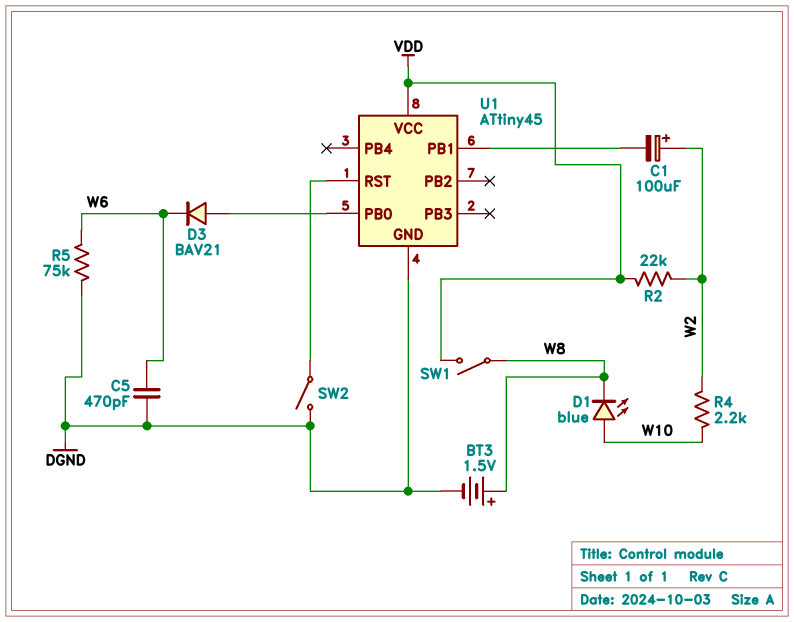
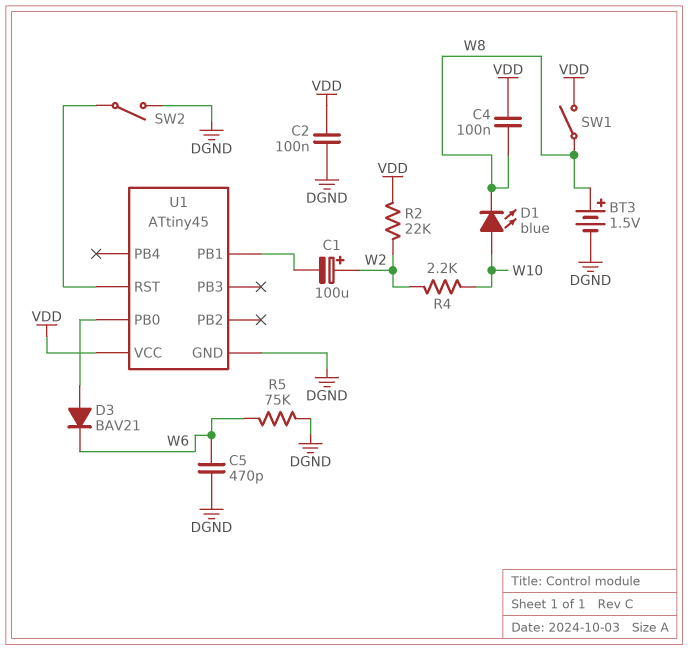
C2: none -> 100nF (DGND, VDD)
C4: none -> 100nF (VDD, W8)

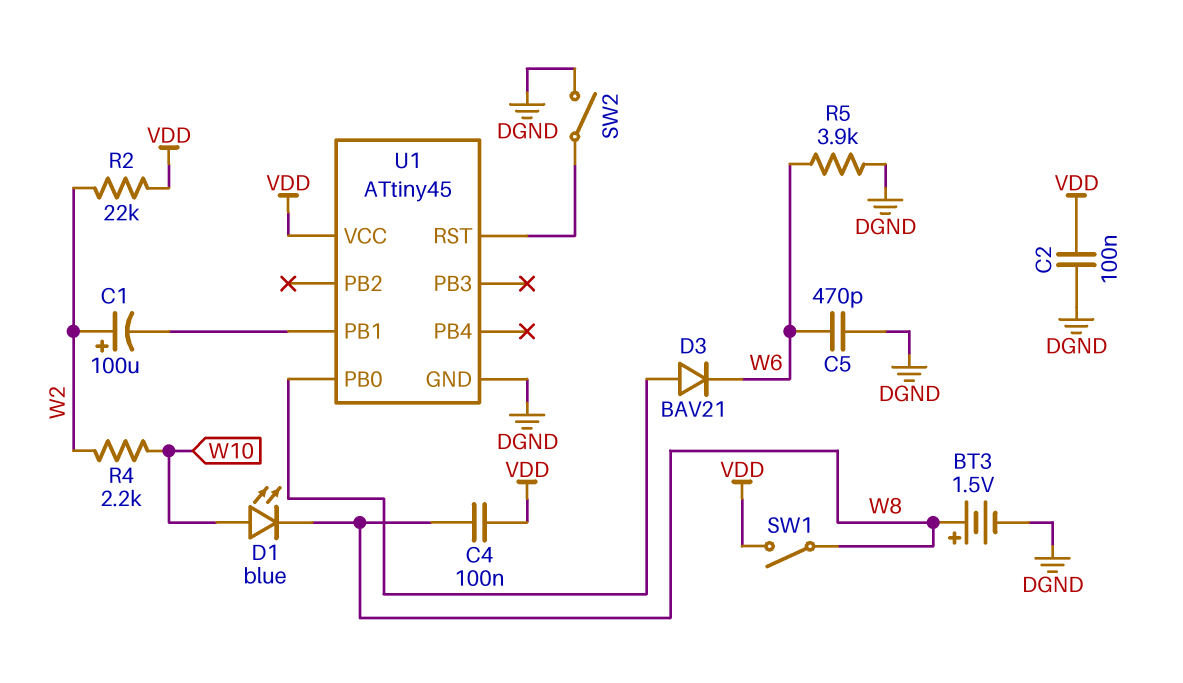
R5: 75k (DGND, W6) -> 3.9k (DGND, W6)

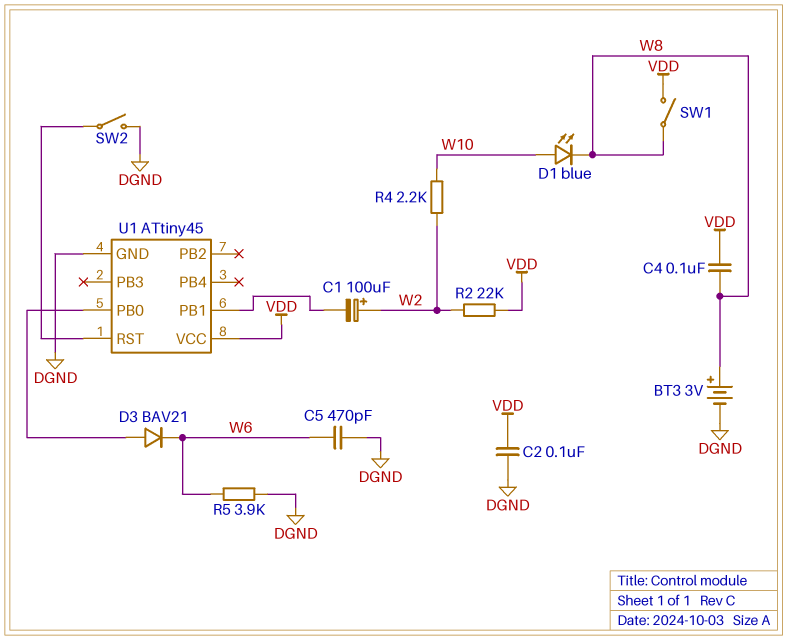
BT3: 1.5V (plus W8, minus DGND) -> 3V (plus W8, minus DGND)

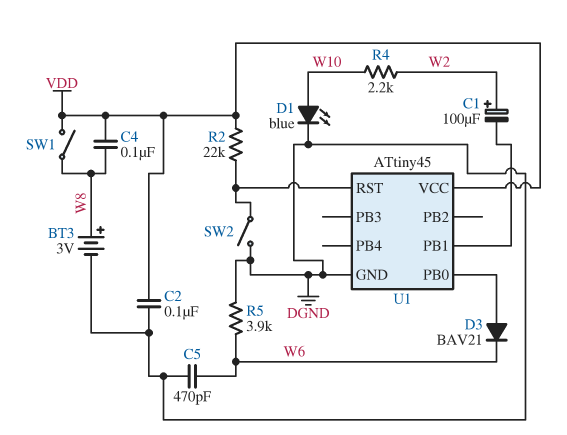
D1: LED blue (A W10, K W8) -> LED blue (A W10, K DGND)
R2: 22k (VDD, W2) -> 22k (U1/RST, VDD)

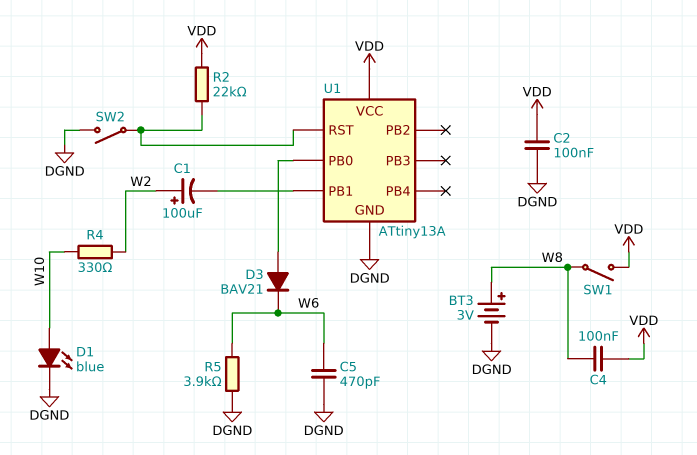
R4: 2.2k (W2, W10) -> 330 (W2, W10)
U1: ATtiny45 -> ATtiny13A

